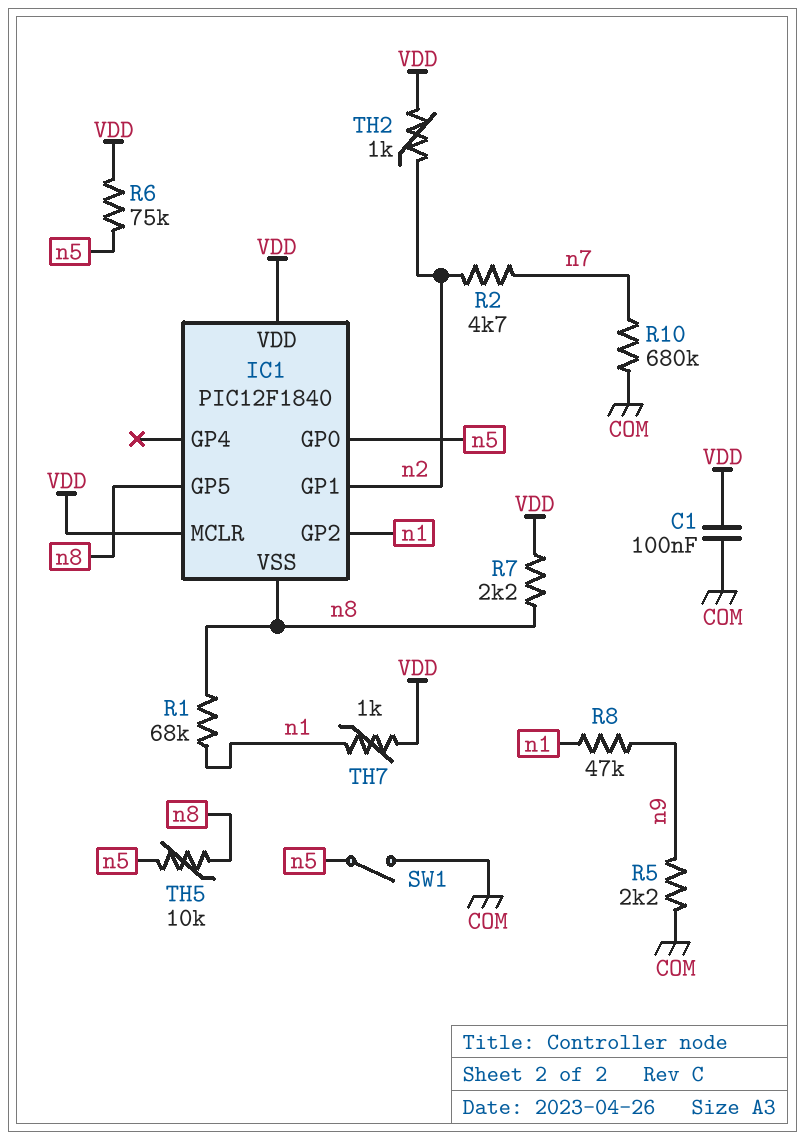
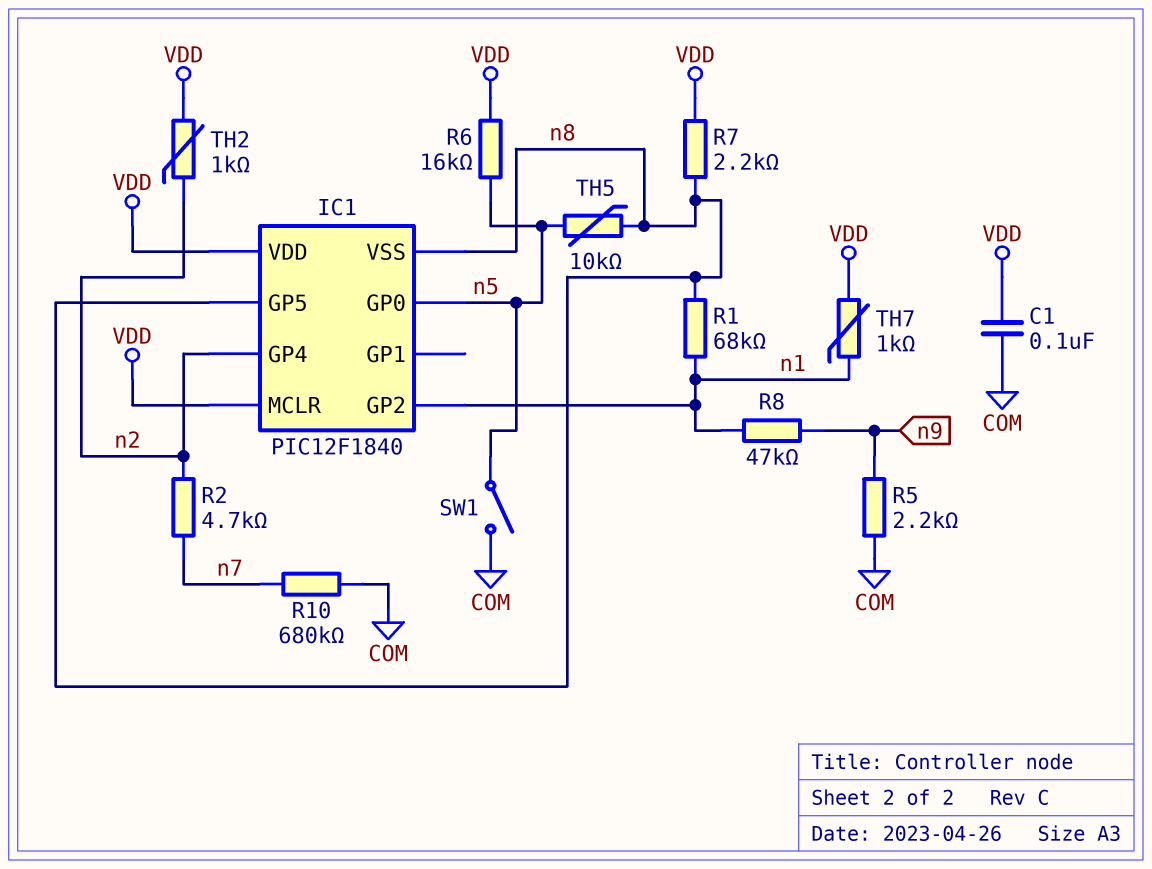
IC1 pin GP1: n2 -> none
IC1 pin GP4: none -> n2
R6: 75k (VDD, n5) -> 16k (VDD, n5)

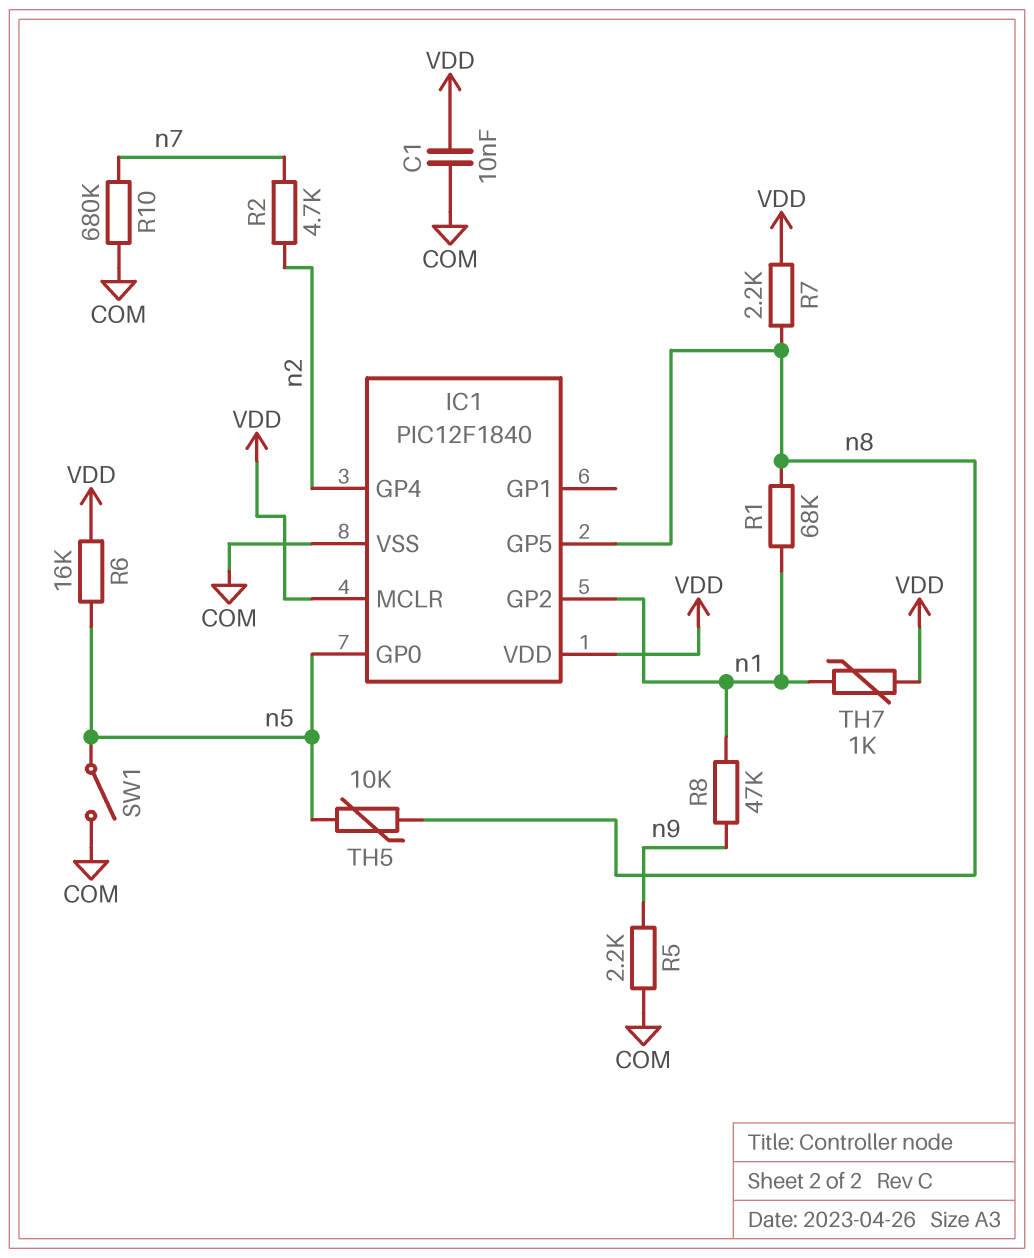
C1: 100nF (COM, VDD) -> 10nF (COM, VDD)
IC1 pin VSS: n8 -> COM
TH2: 1k (VDD, n2) -> none

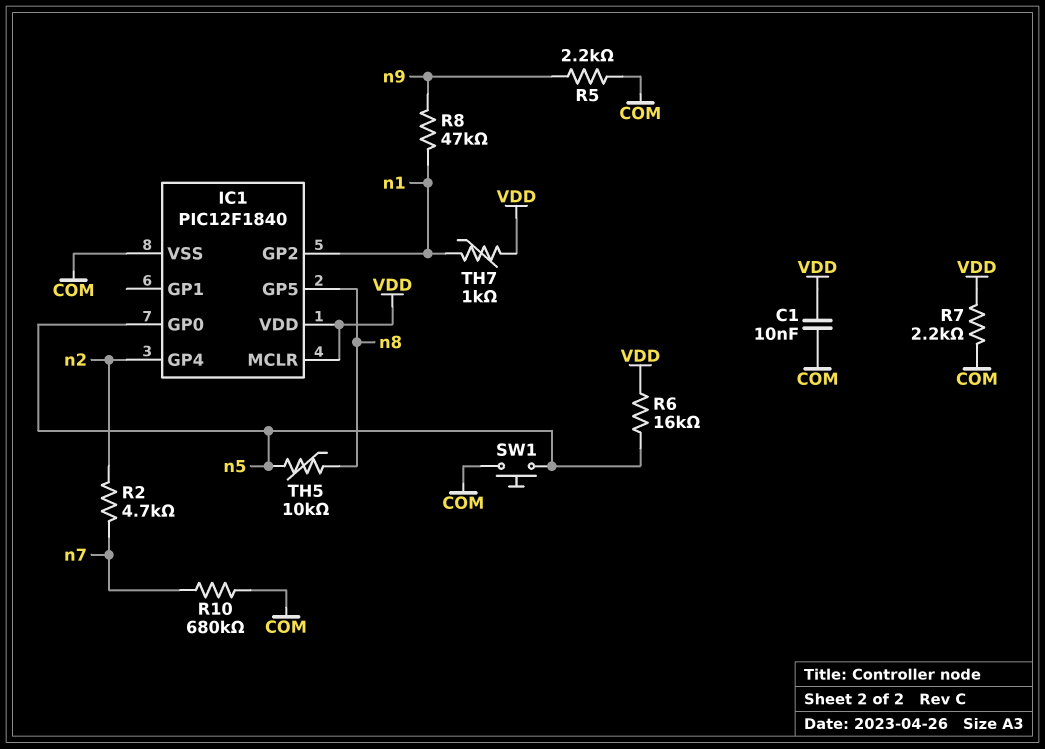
R1: 68k (n1, n8) -> none
R7: 2.2k (VDD, n8) -> 2.2k (COM, VDD)
SW1: switch (COM, n5) -> button (COM, n5)

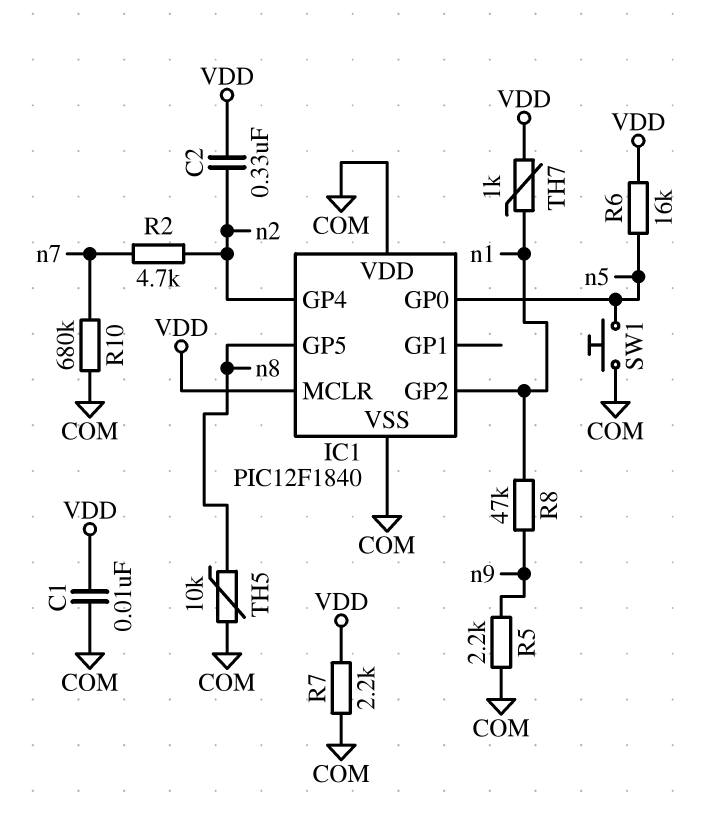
C2: none -> 330nF (VDD, n2)
IC1 pin VDD: VDD -> COM
TH5: 10k (n5, n8) -> 10k (COM, n8)

